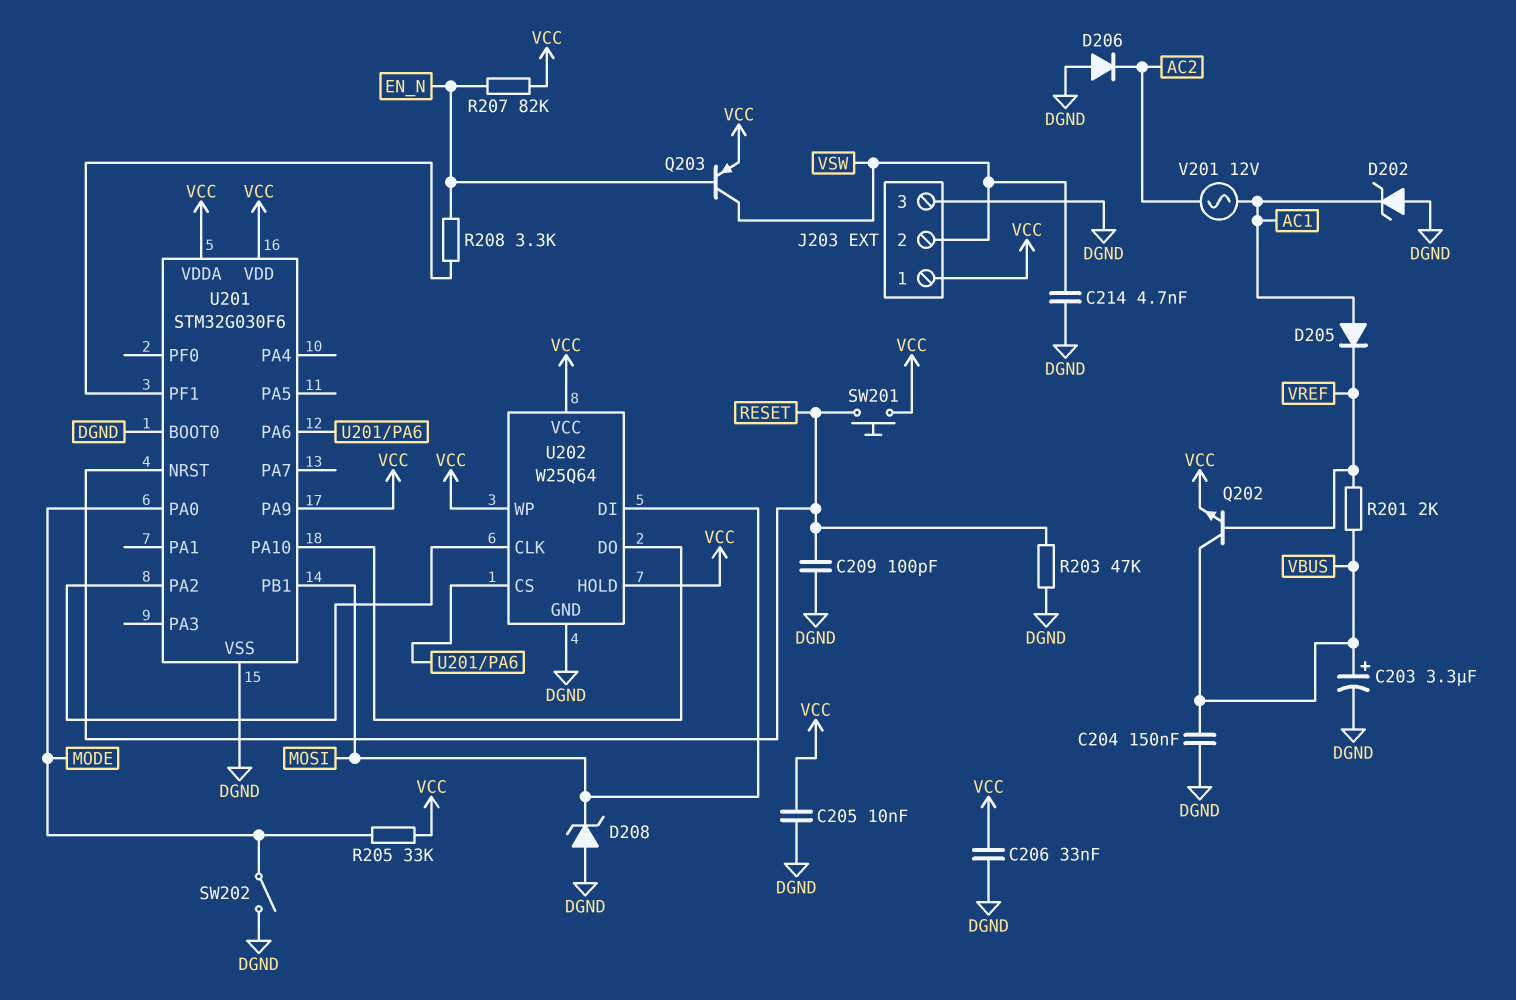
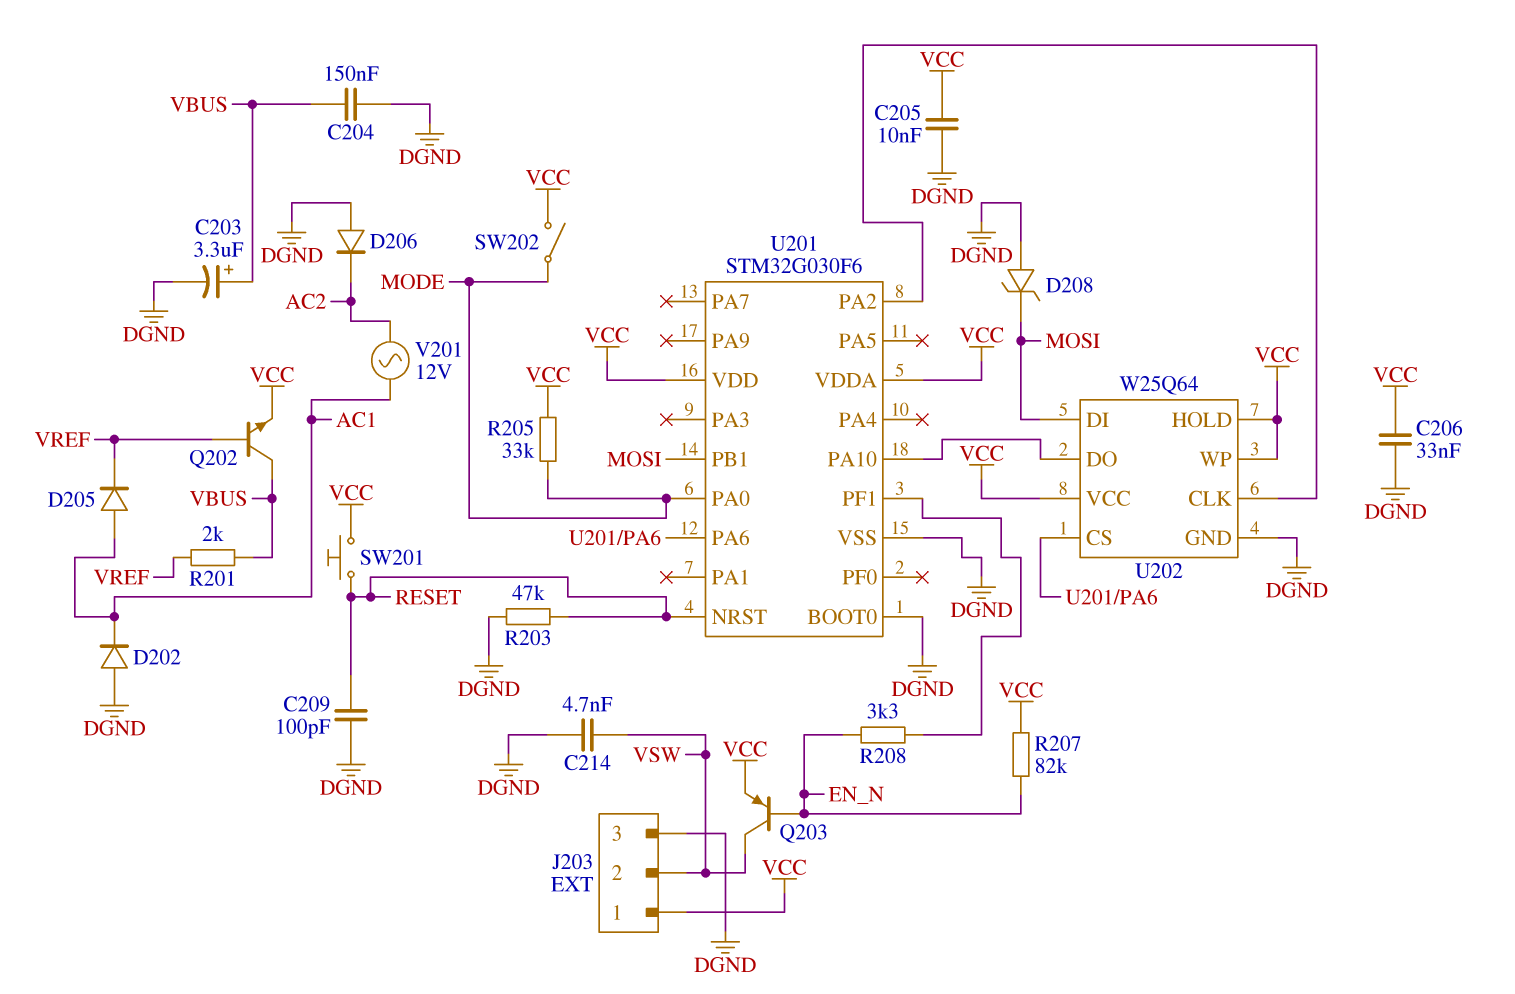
D202: zener (A DGND, K AC1) -> diode (A DGND, K AC1)
SW202: switch (DGND, MODE) -> switch (MODE, VCC)
U201 pin PA9: VCC -> none

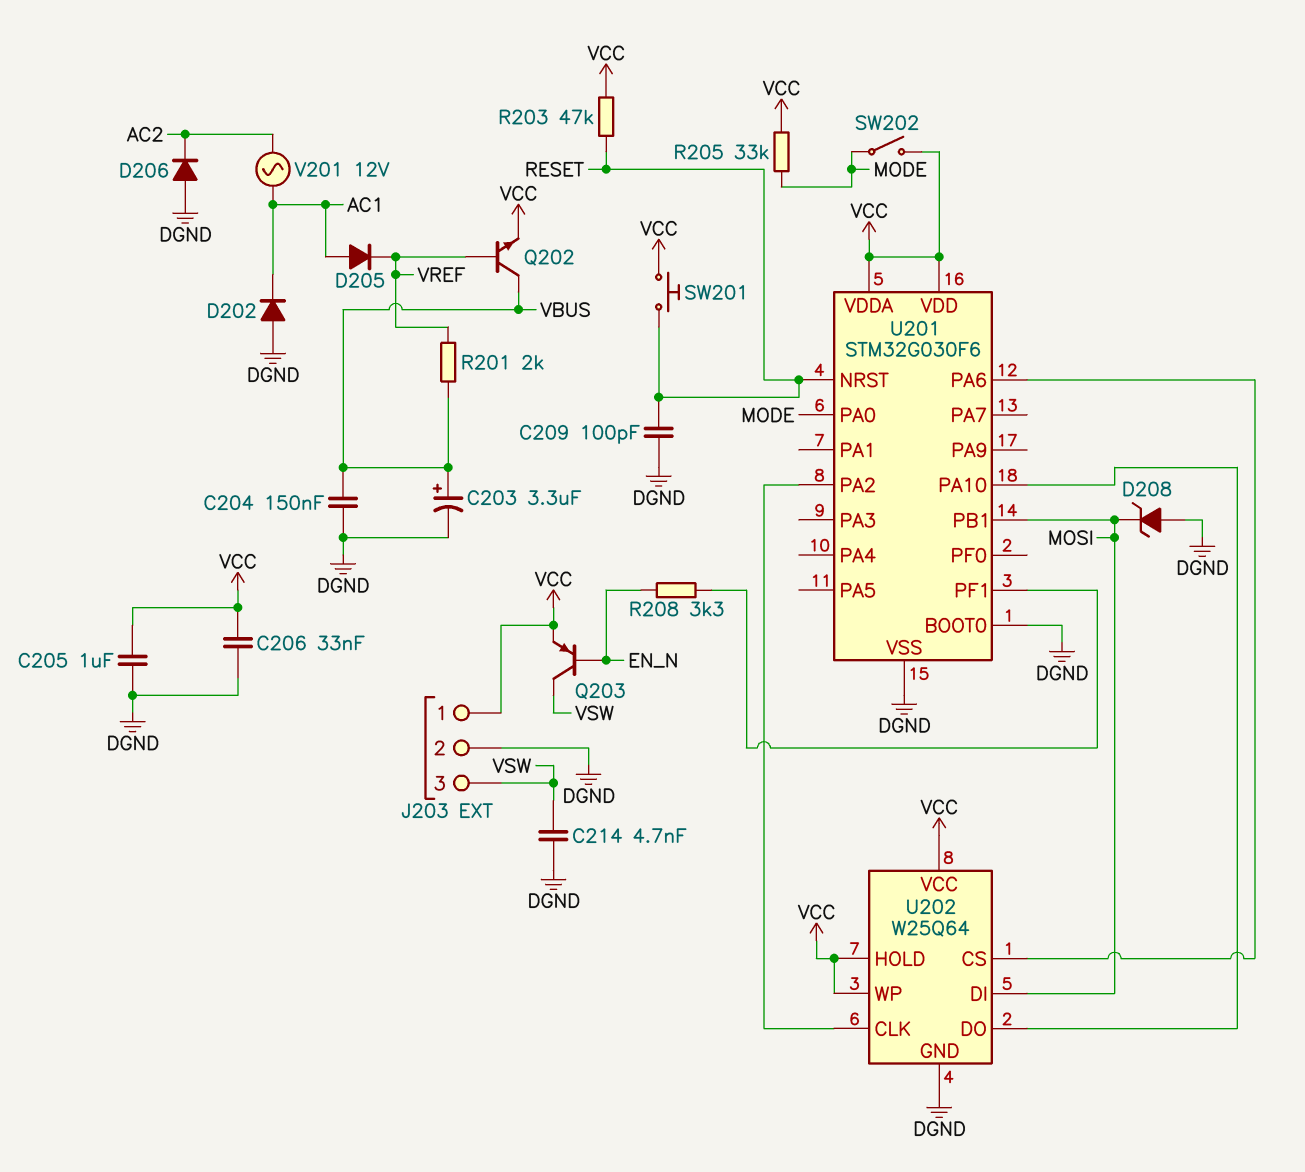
C205: 10nF (DGND, VCC) -> 1uF (DGND, VCC)
J203 pin 2: VSW -> DGND
J203 pin 3: DGND -> VSW
R203: 47k (DGND, RESET) -> 47k (RESET, VCC)
R207: 82k (EN_N, VCC) -> none

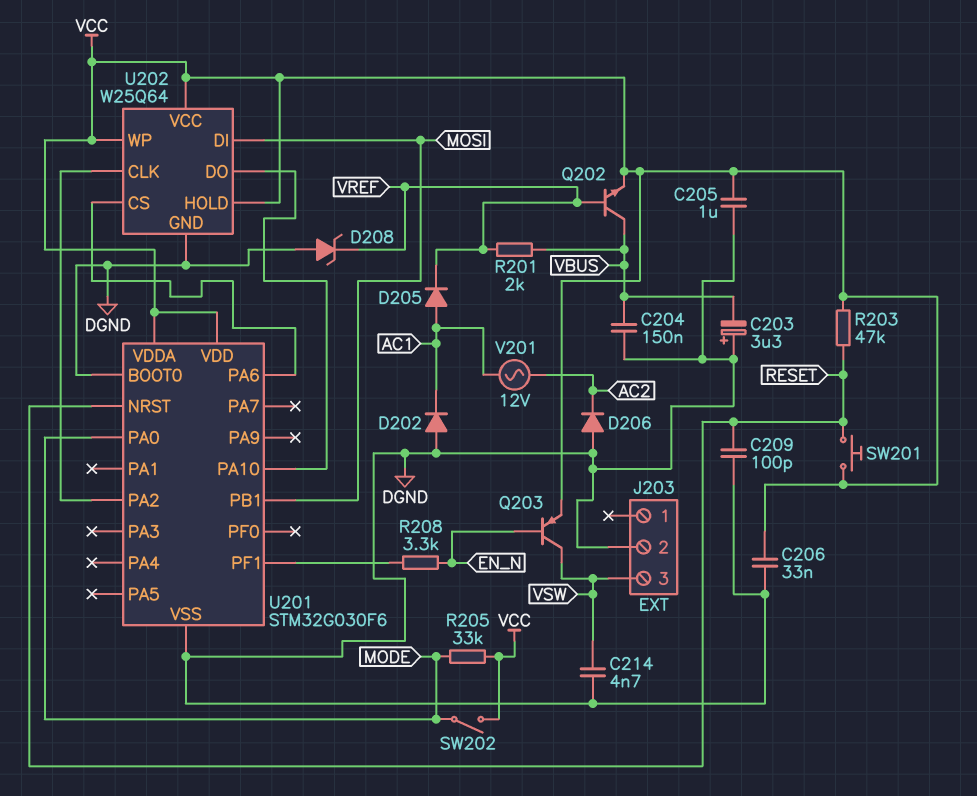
C203: 3.3uF (plus VBUS, minus DGND) -> 3.3uF (plus DGND, minus VBUS)
D208: zener (A DGND, K MOSI) -> zener (A DGND, K VREF)
J203 pin 1: VCC -> none

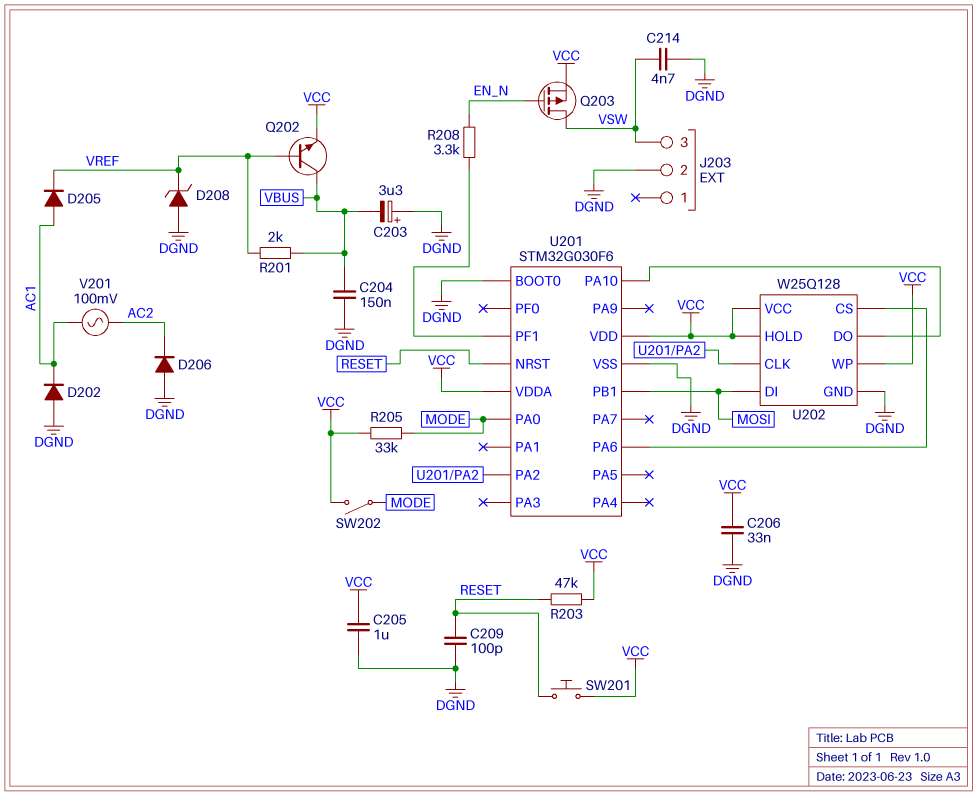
Q203: PNP (B EN_N, C VSW, E VCC) -> PMOS (G EN_N, D VSW, S VCC)
U202: W25Q64 -> W25Q128
V201: AC 12V (AC1, AC2) -> AC 100mV (AC1, AC2)

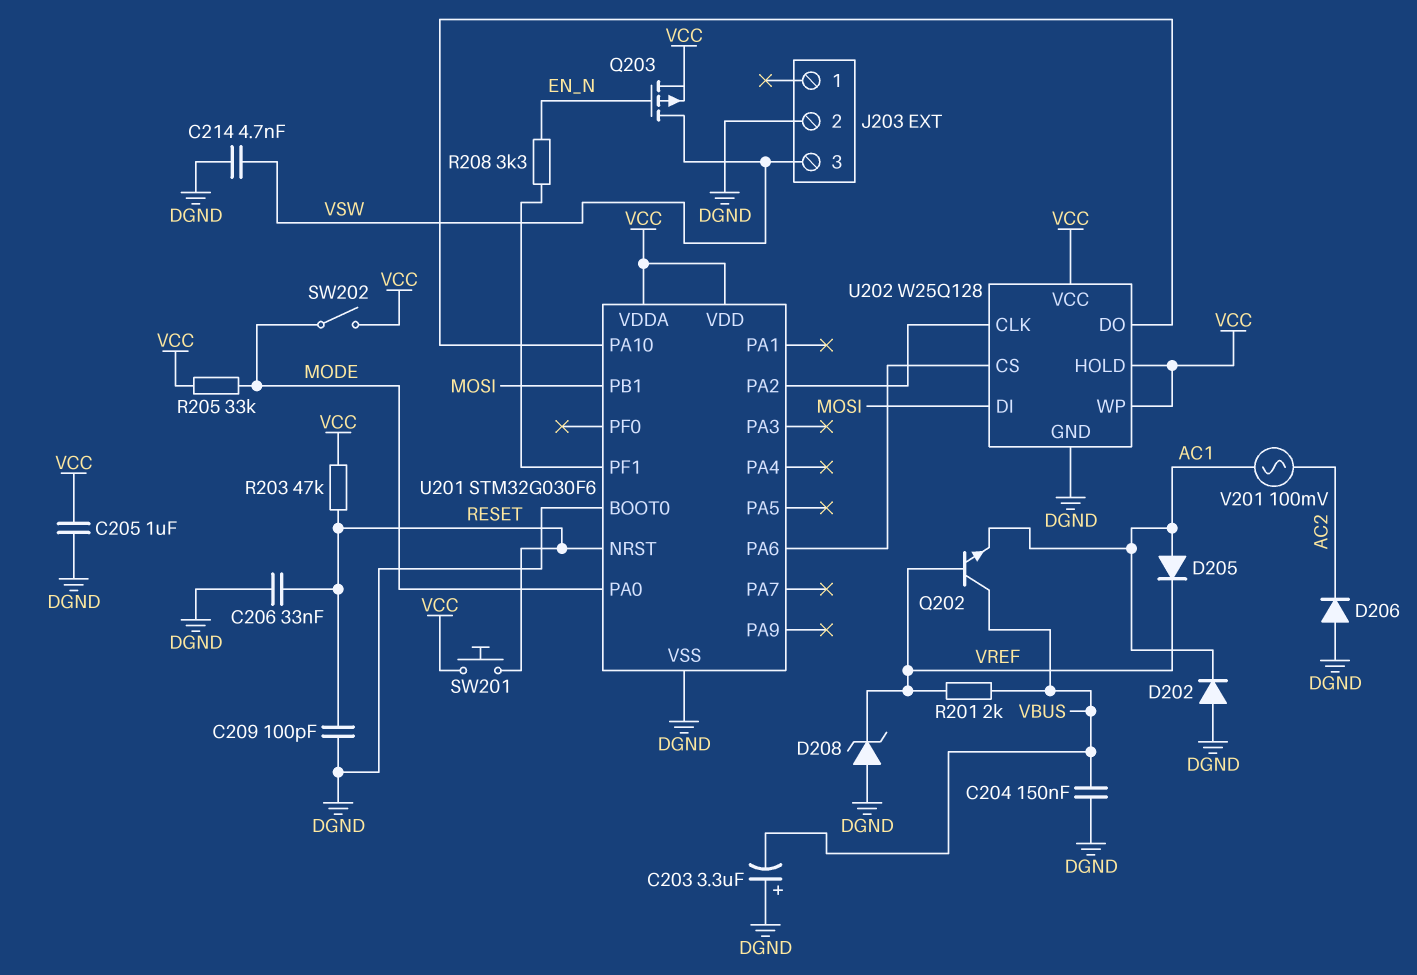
C206: 33nF (DGND, VCC) -> 33nF (DGND, RESET)
Q202: NPN (B VREF, C VBUS, E VCC) -> NPN (B VREF, C VBUS, E AC1)

